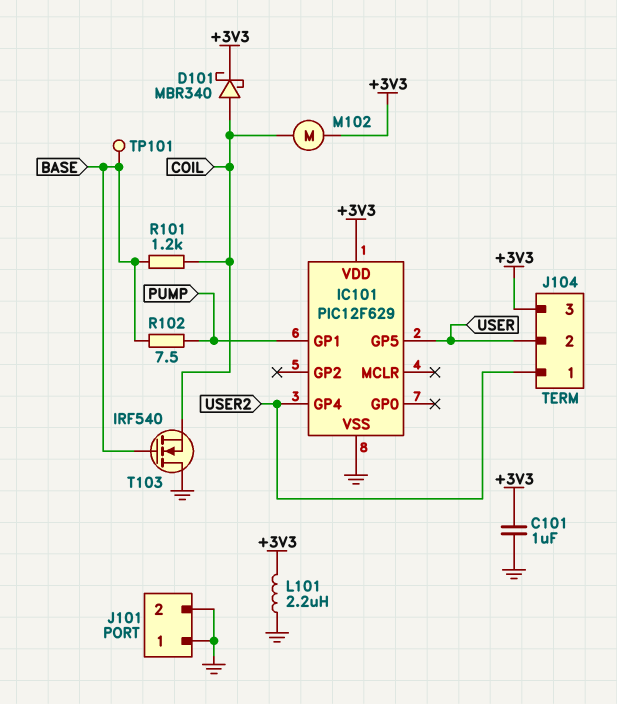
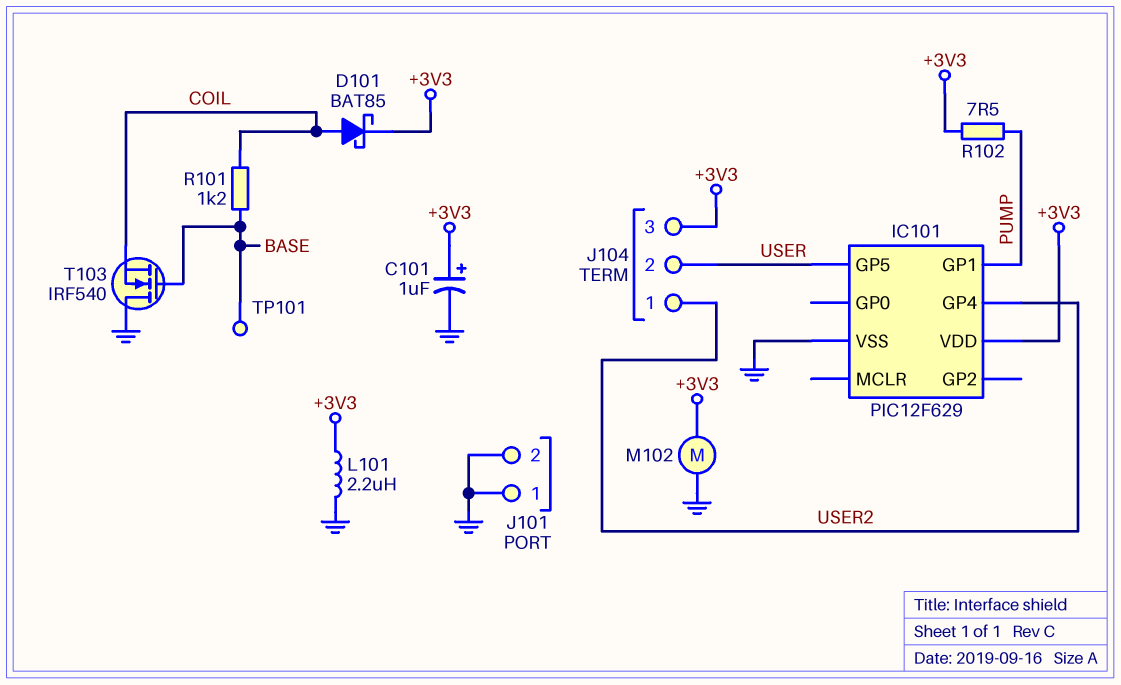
C101: 1uF (+3V3, GND) -> 1uF (plus +3V3, minus GND)
D101: schottky MBR340 (A COIL, K +3V3) -> schottky BAT85 (A COIL, K +3V3)
M102: motor (+3V3, COIL) -> motor (+3V3, GND)
R102: 7.5 (BASE, PUMP) -> 7.5 (+3V3, PUMP)

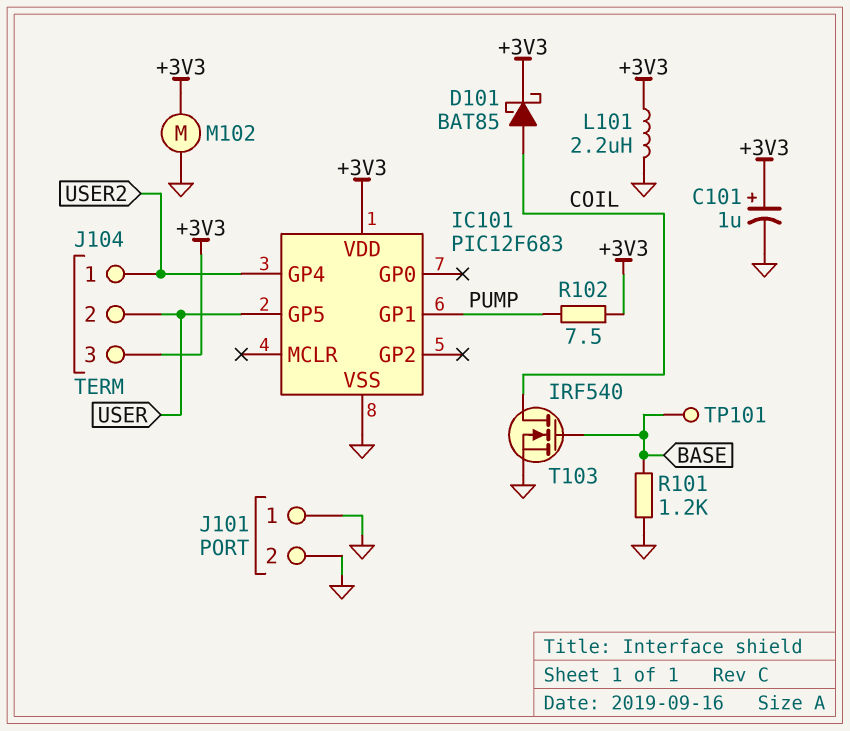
IC101: PIC12F629 -> PIC12F683
R101: 1.2k (BASE, COIL) -> 1.2k (BASE, GND)
T103: NMOS IRF540 (G BASE, D GND, S COIL) -> NMOS IRF540 (G BASE, D COIL, S GND)

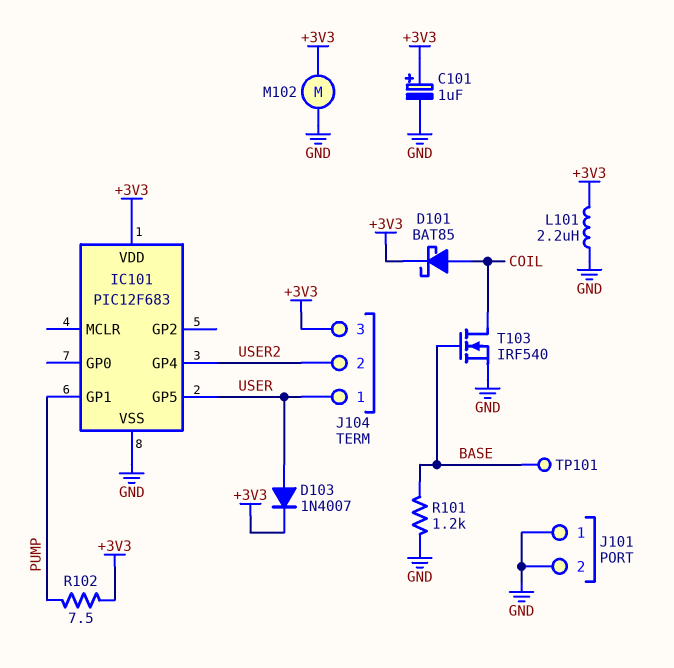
D103: none -> diode 1N4007 (A USER, K +3V3)
J104 pin 1: USER2 -> USER
J104 pin 2: USER -> USER2

